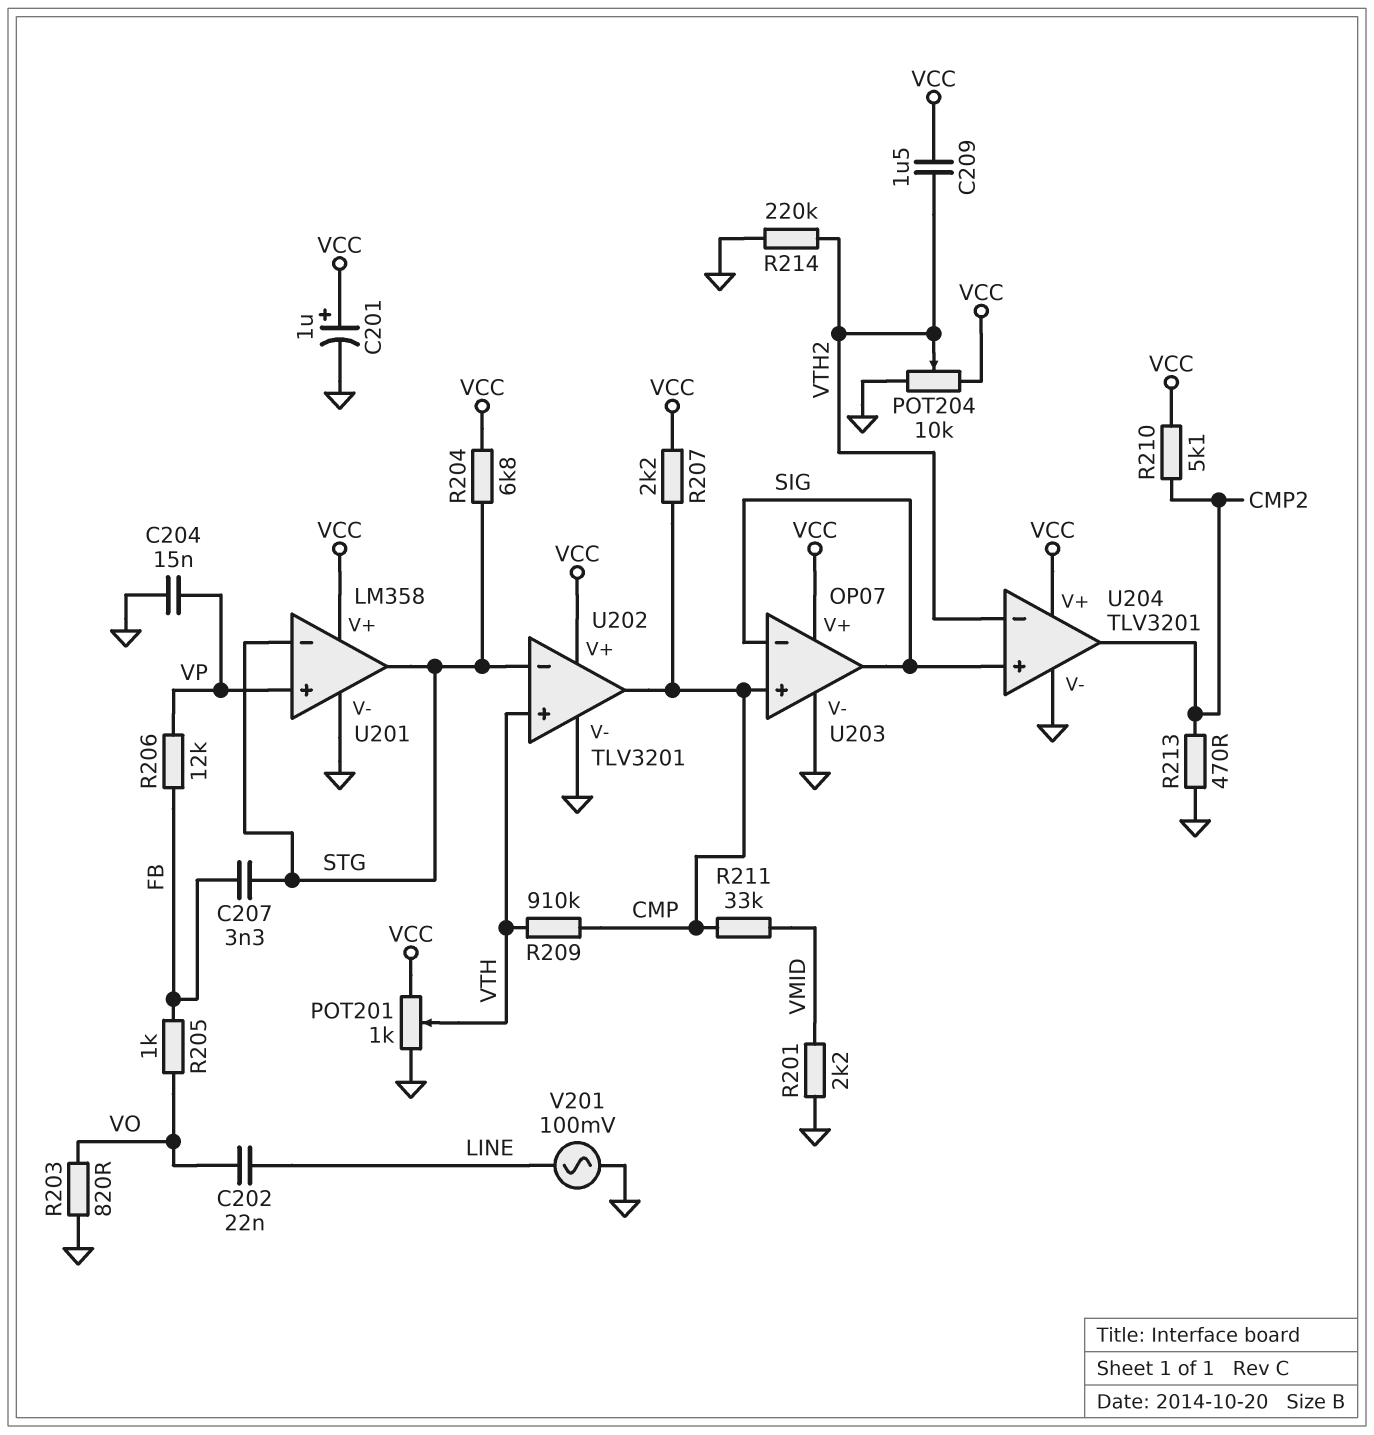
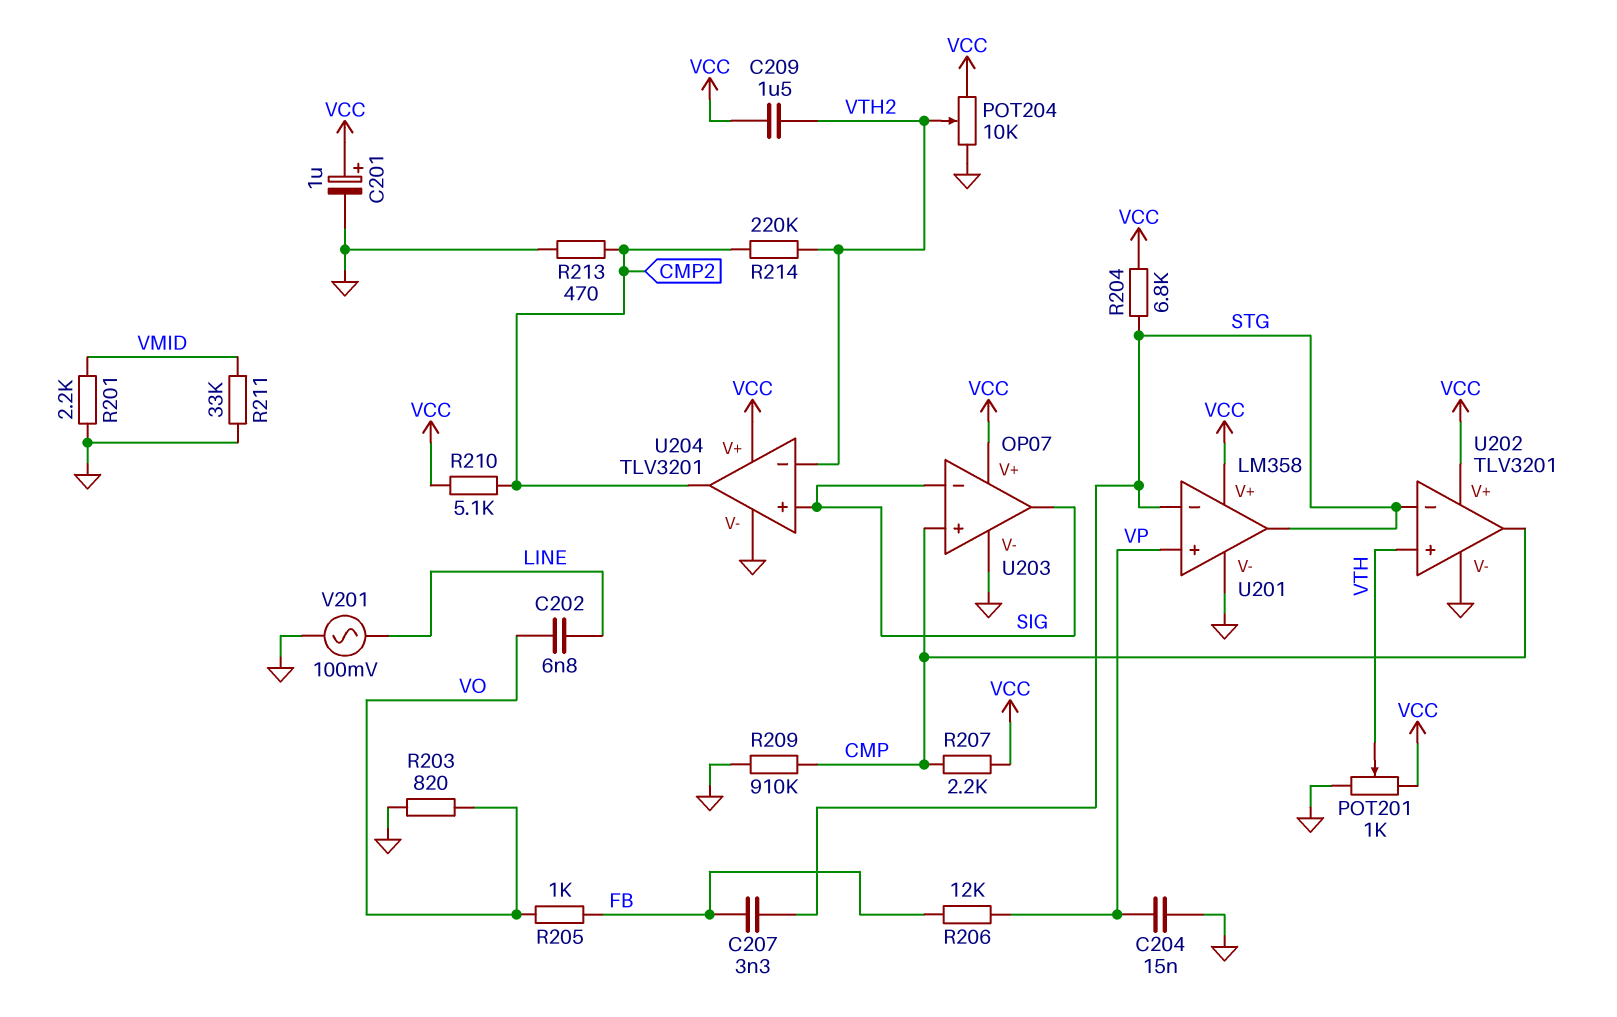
C202: 22nF (LINE, VO) -> 6.8nF (LINE, VO)
R209: 910k (CMP, VTH) -> 910k (CMP, GND)
R211: 33k (CMP, VMID) -> 33k (GND, VMID)
R214: 220k (GND, VTH2) -> 220k (CMP2, VTH2)

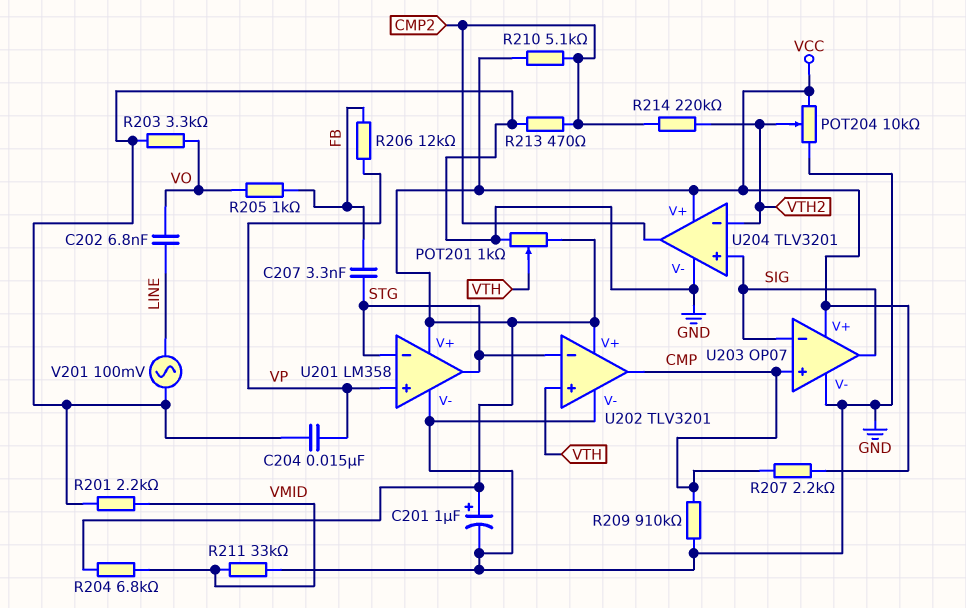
C209: 1.5uF (VCC, VTH2) -> none
R203: 820 (GND, VO) -> 3.3k (GND, VO)
R204: 6.8k (STG, VCC) -> 6.8k (VCC, VMID)

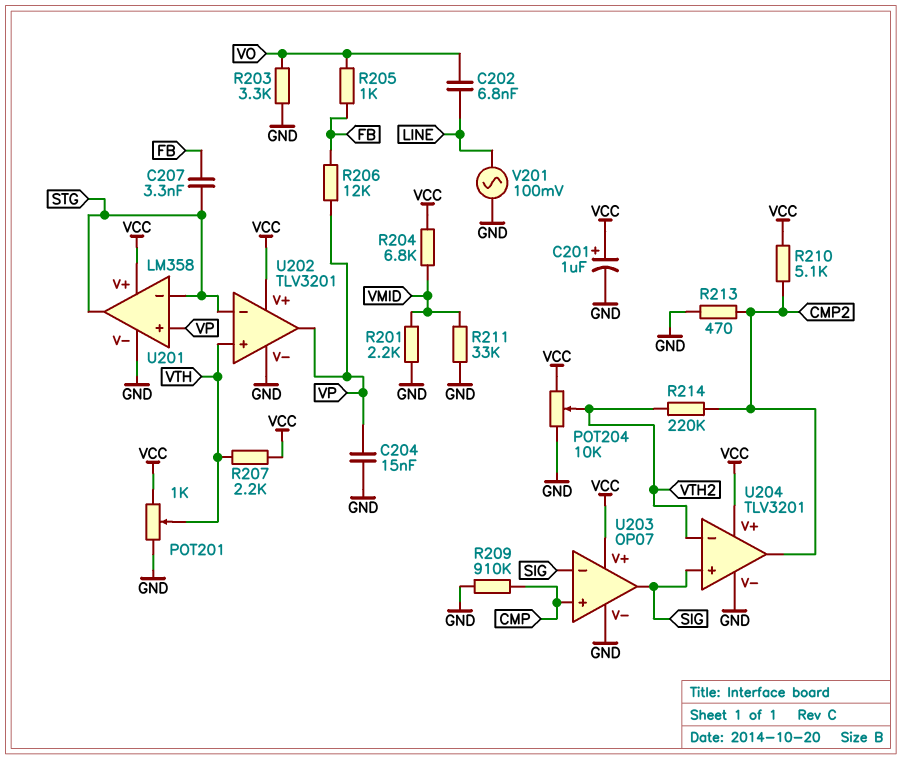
R207: 2.2k (CMP, VCC) -> 2.2k (VCC, VTH)
U202 pin out: CMP -> VP

